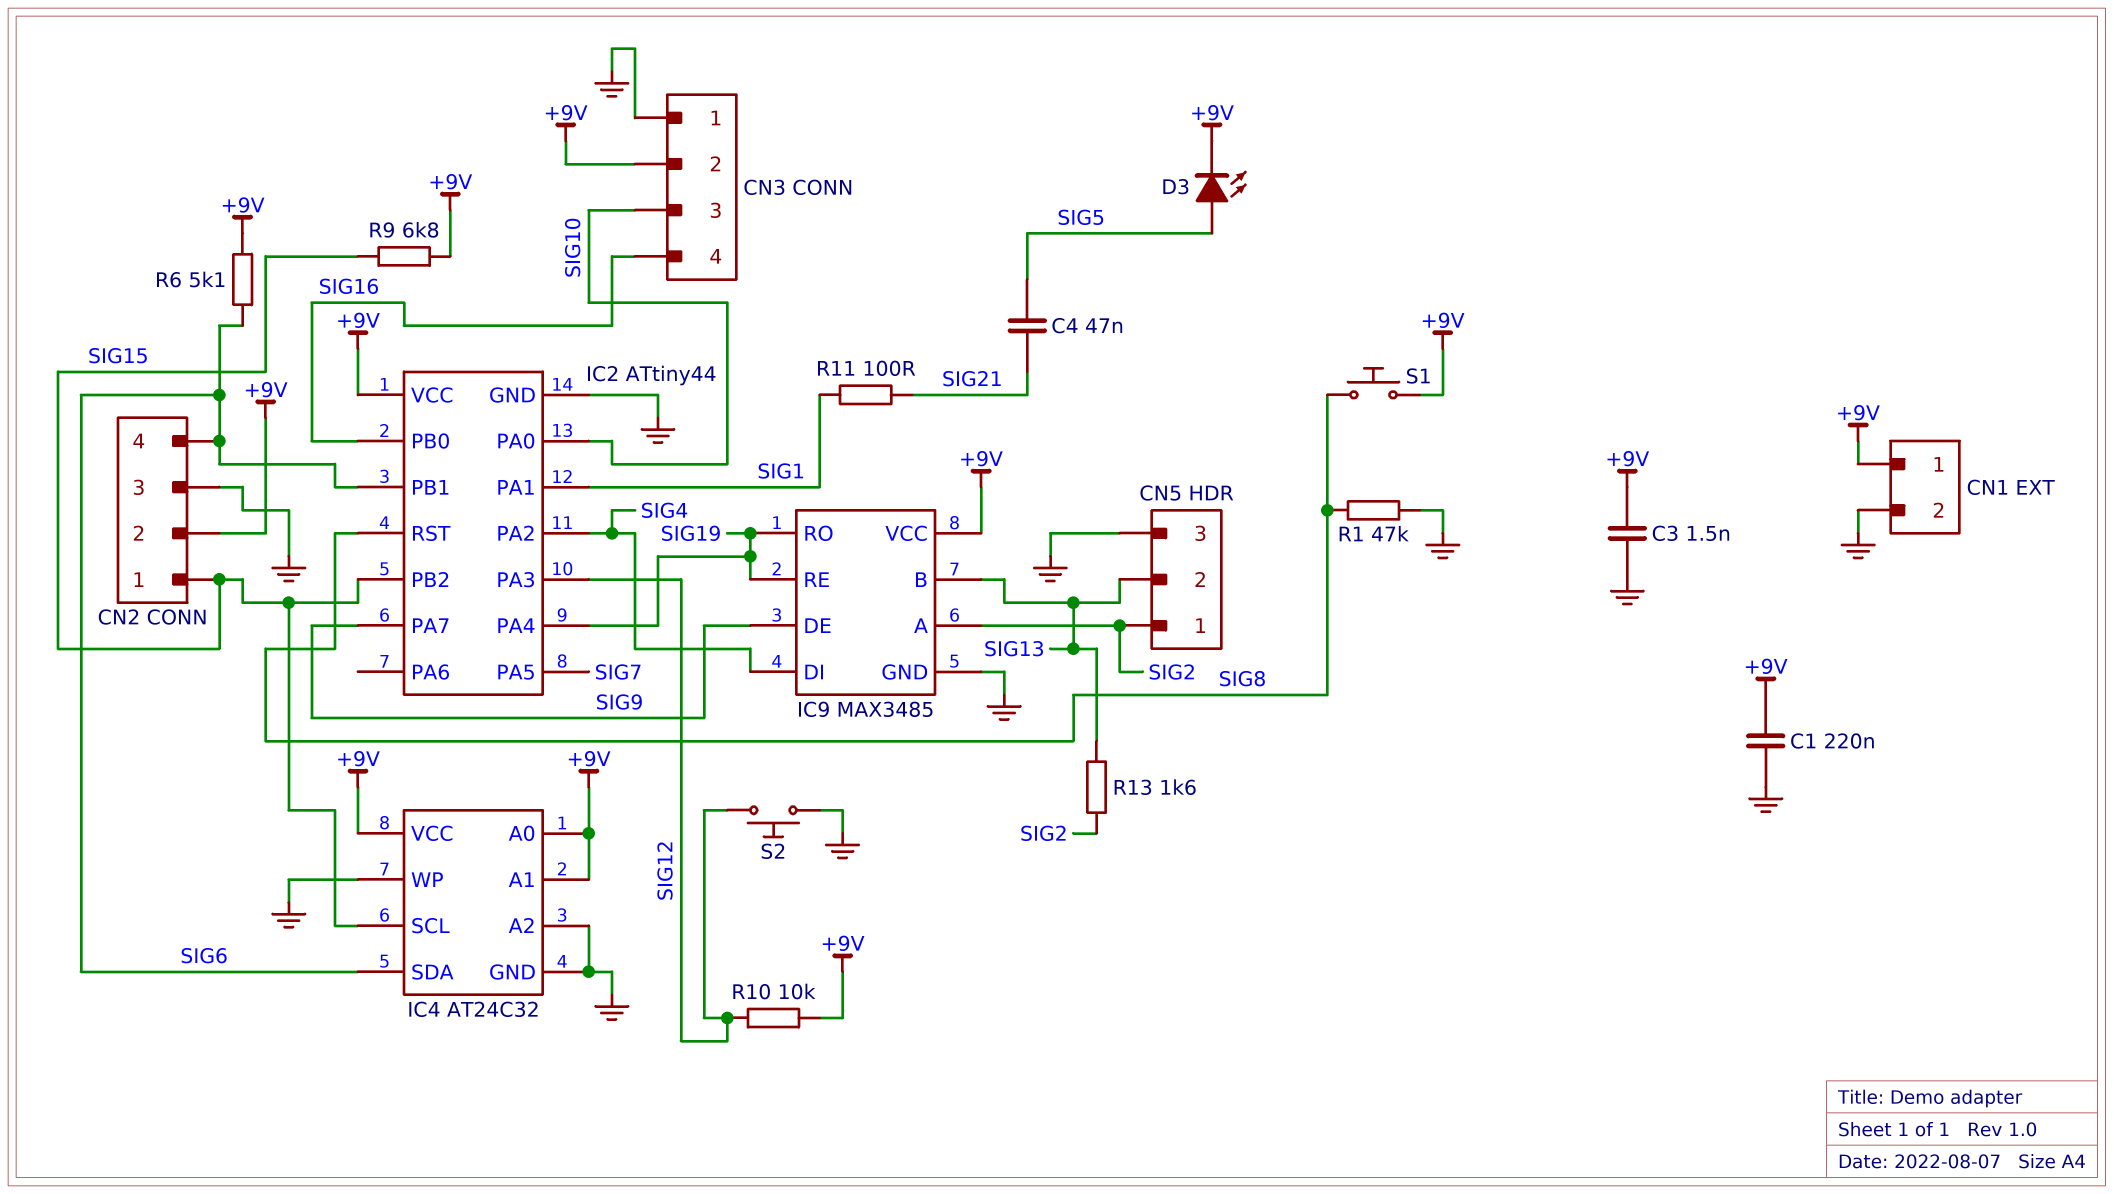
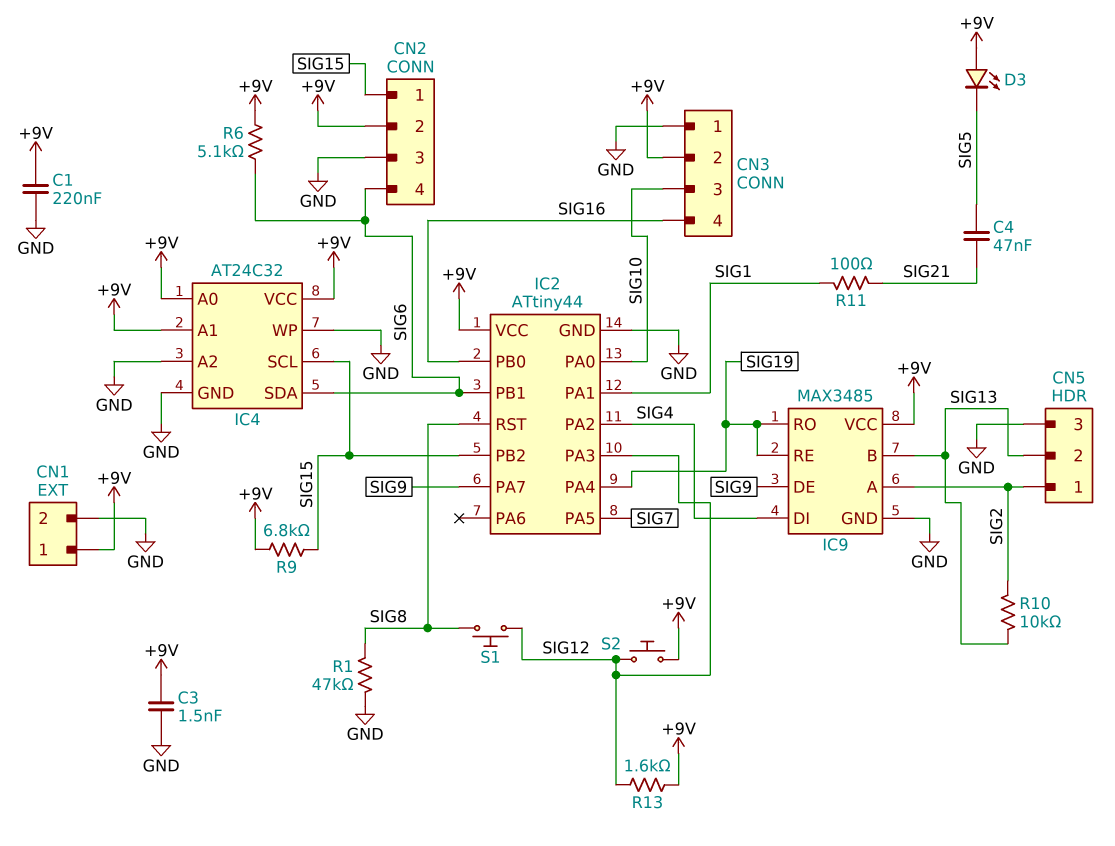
D3: LED (A SIG5, K +9V) -> LED (A +9V, K SIG5)
R10: 10k (+9V, SIG12) -> 10k (SIG2, SIG13)
R13: 1.6k (SIG2, SIG13) -> 1.6k (+9V, SIG12)
S1: button (+9V, SIG8) -> button (SIG8, SIG12)
S2: button (GND, SIG12) -> button (+9V, SIG12)

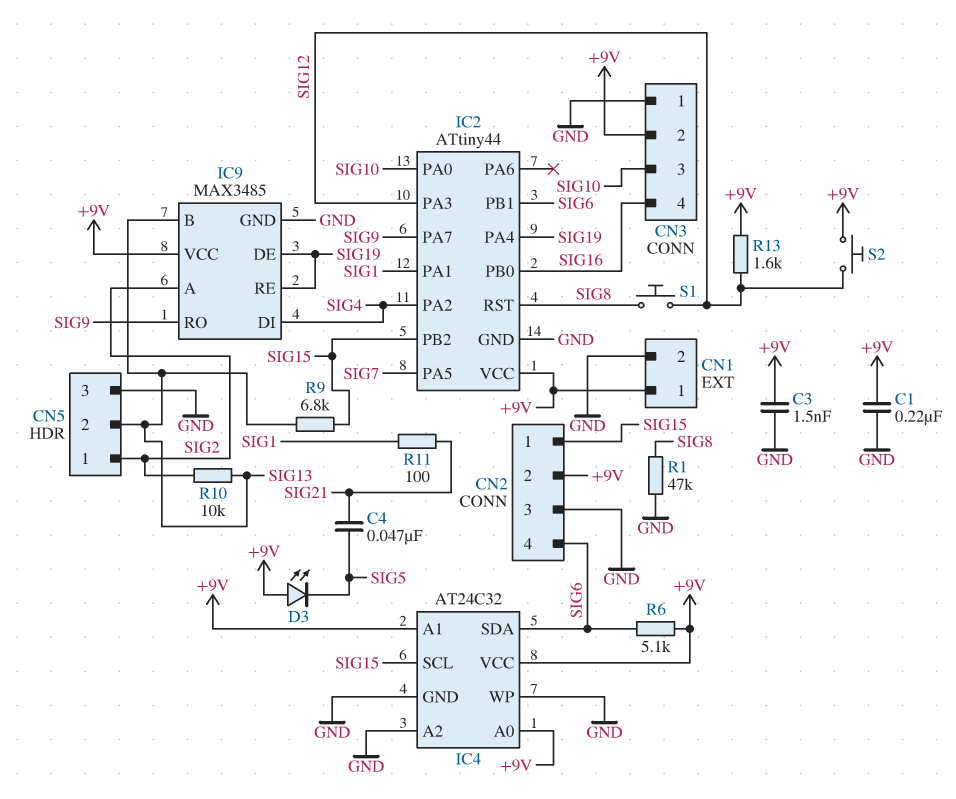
IC9 pin DE: SIG9 -> SIG19
IC9 pin RO: SIG19 -> SIG9
R9: 6.8k (+9V, SIG15) -> 6.8k (SIG13, SIG15)

